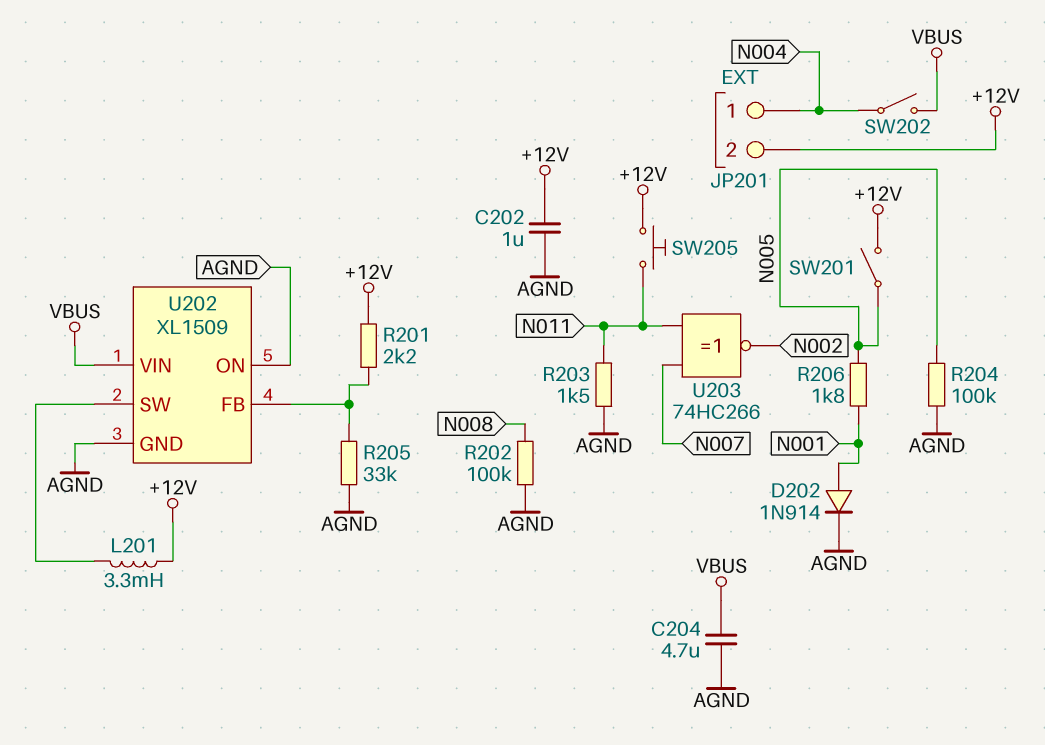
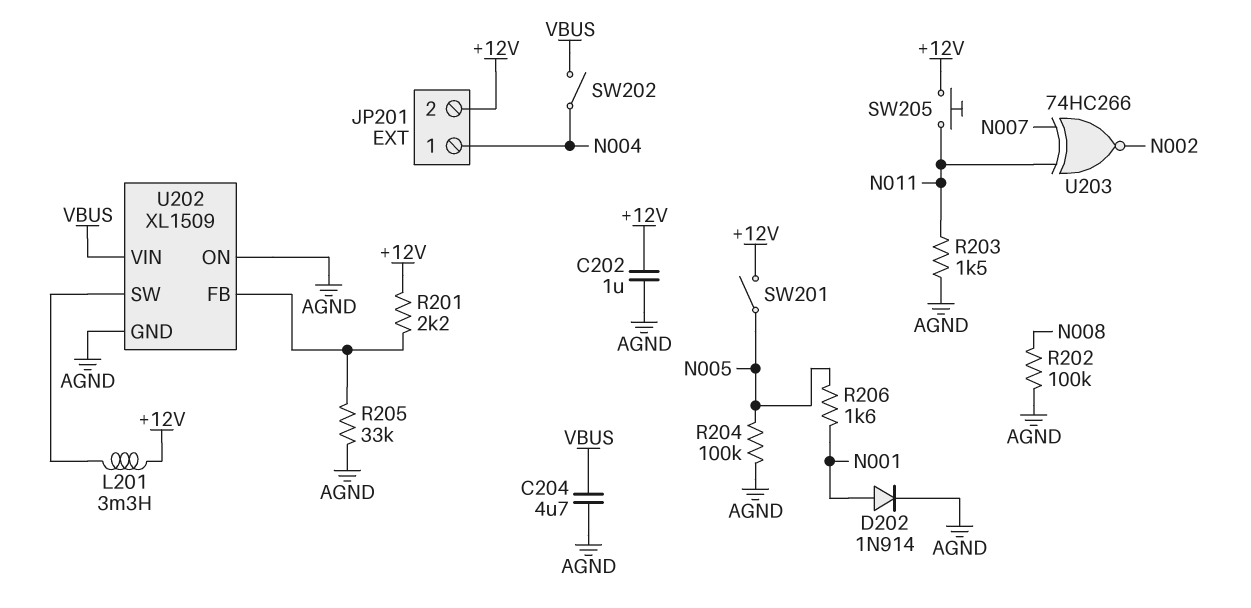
R206: 1.8k (N001, N005) -> 1.6k (N001, N005)

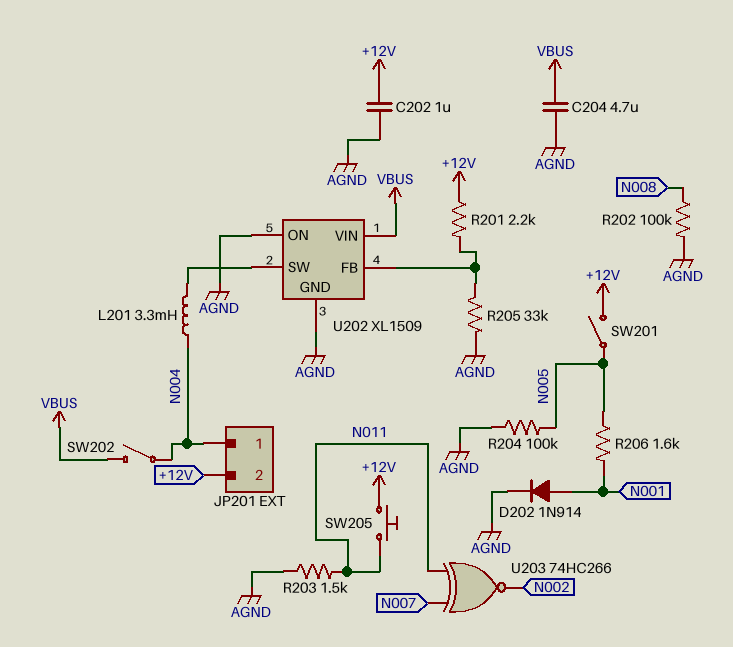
L201: 3.3mH (+12V, U202/SW) -> 3.3mH (N004, U202/SW)

